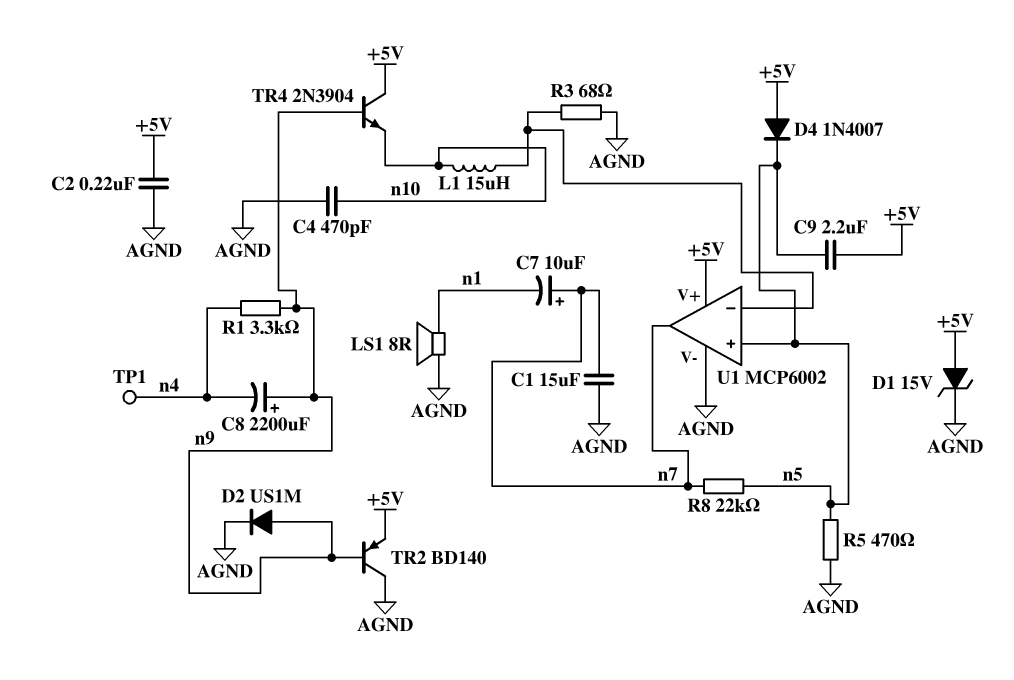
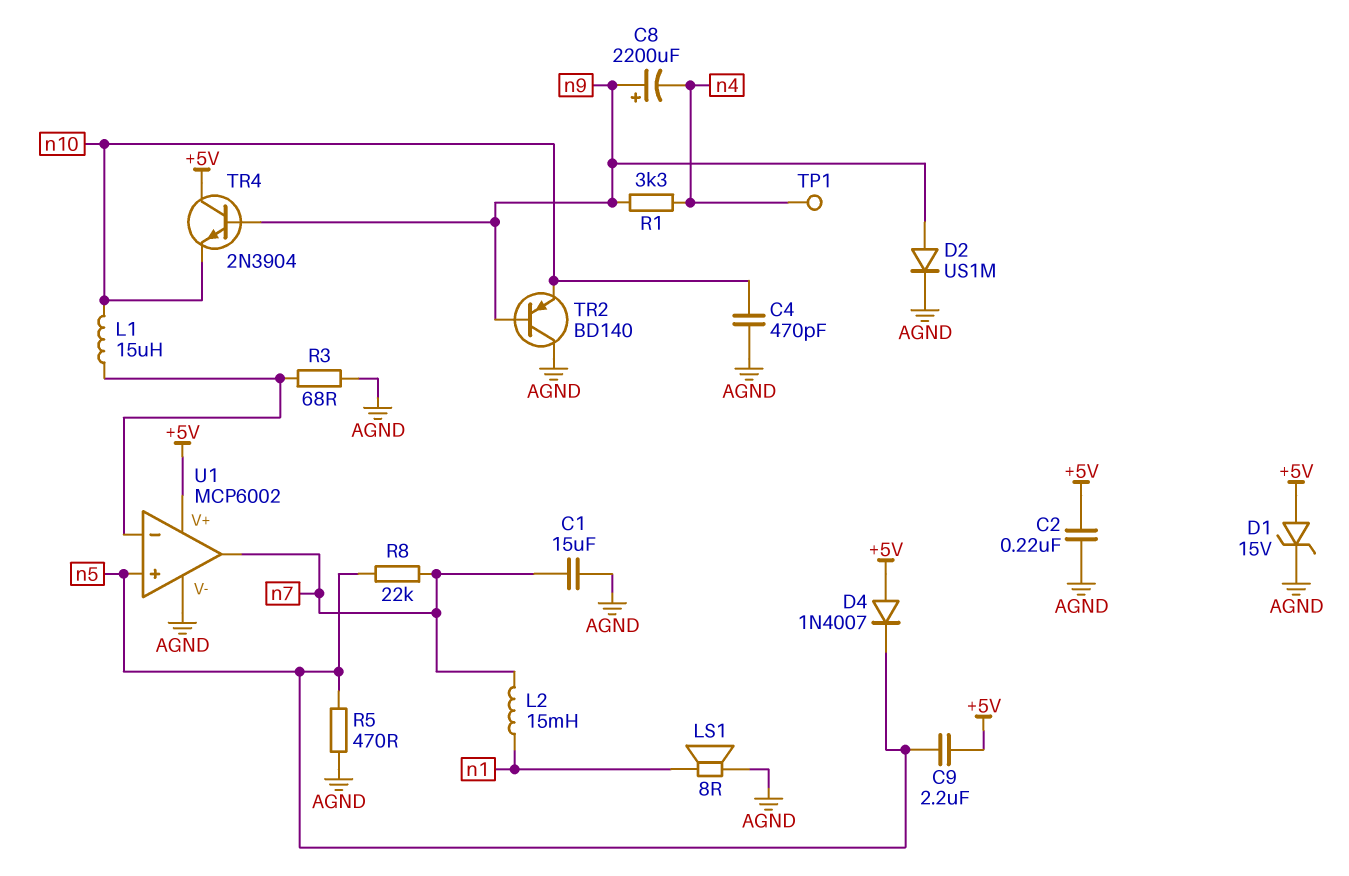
C7: 10uF (plus n7, minus n1) -> none
L2: none -> 15mH (n1, n7)
TR2: PNP BD140 (B n9, C AGND, E +5V) -> PNP BD140 (B n9, C AGND, E n10)

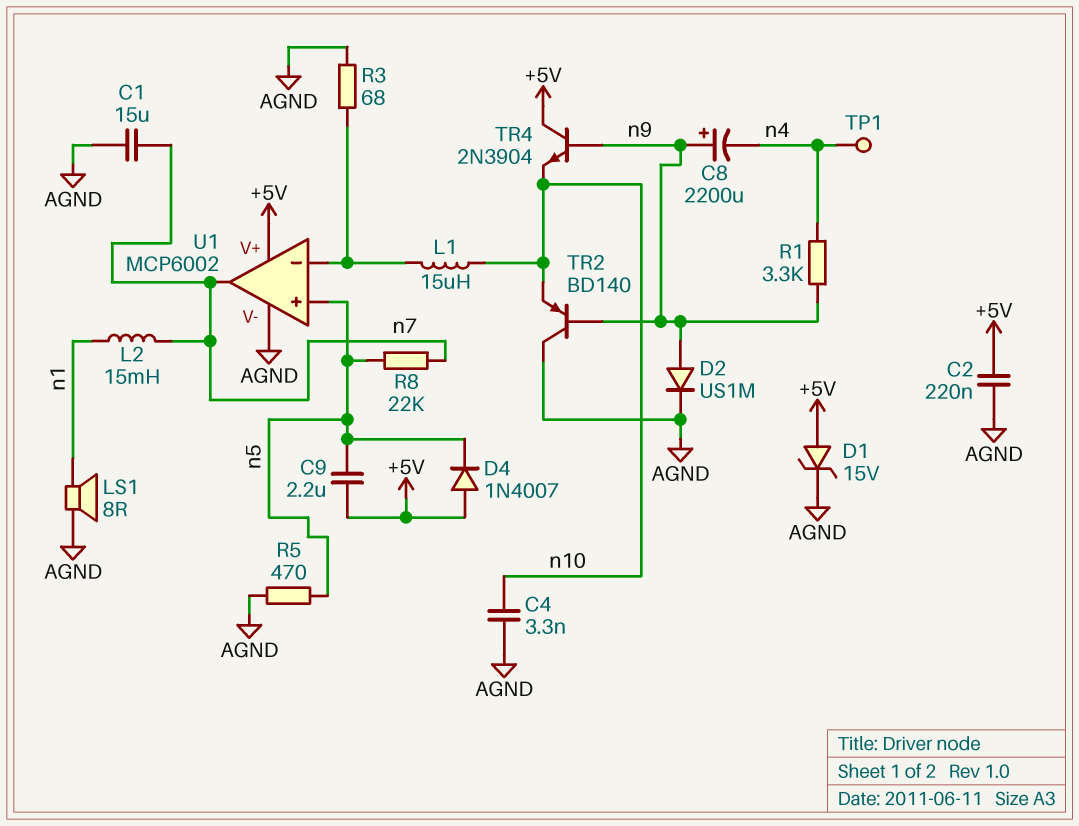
C4: 470pF (AGND, n10) -> 3.3nF (AGND, n10)

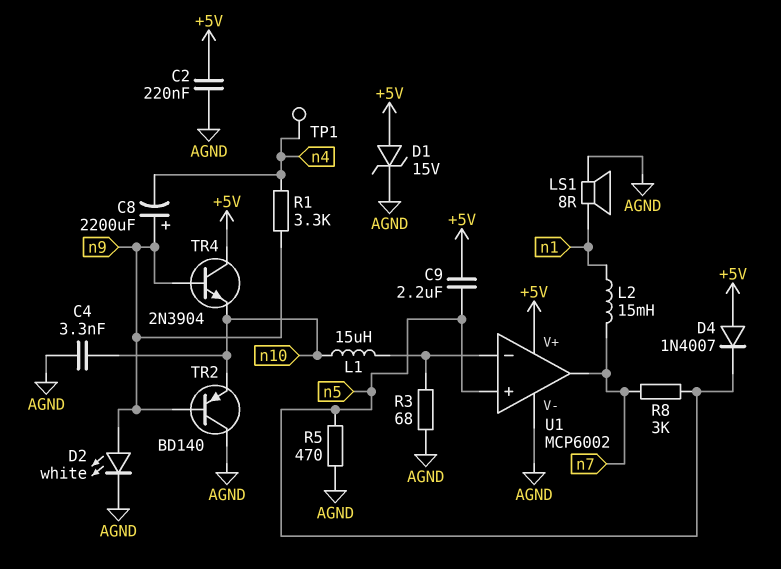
C1: 15uF (AGND, n7) -> none
D2: diode US1M (A n9, K AGND) -> LED white (A n9, K AGND)
R8: 22k (n5, n7) -> 3k (n5, n7)

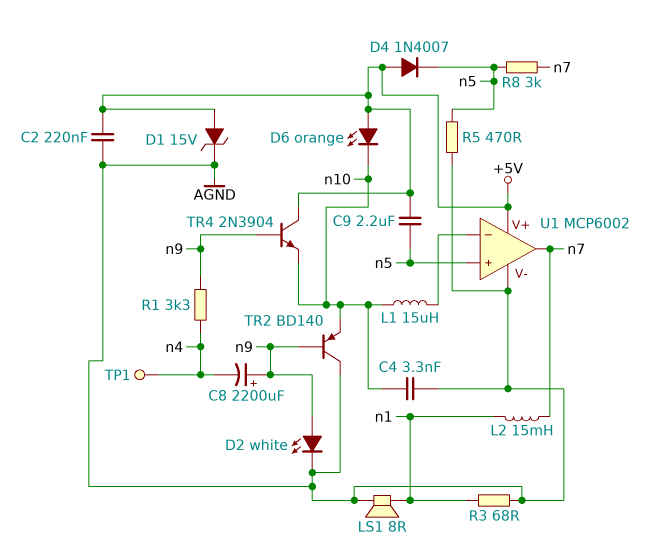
D6: none -> LED orange (A +5V, K n10)
R3: 68 (AGND, U1/in-) -> 68 (AGND, n1)

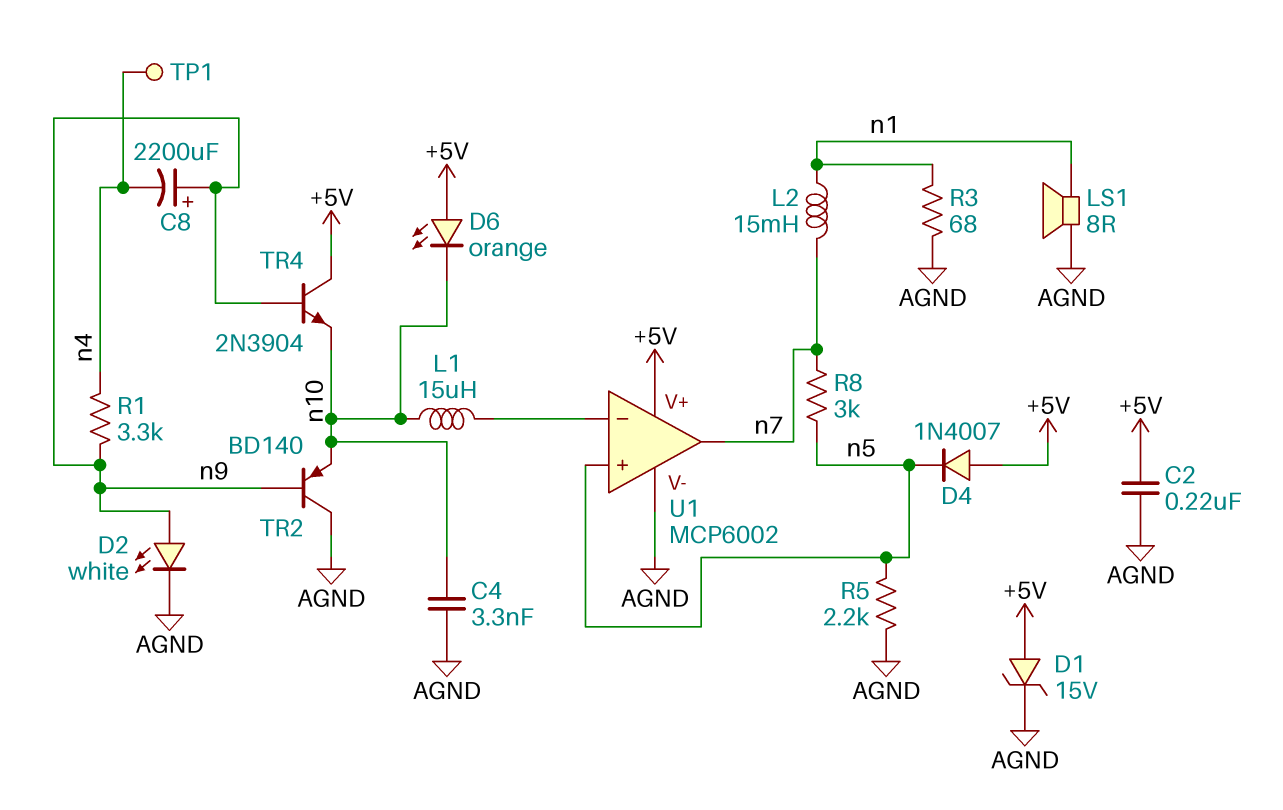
C9: 2.2uF (+5V, n5) -> none
R5: 470 (AGND, n5) -> 2.2k (AGND, n5)

